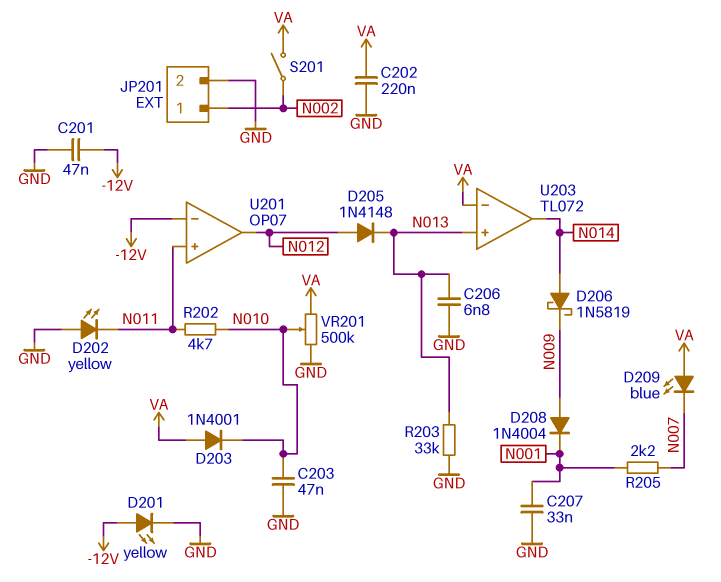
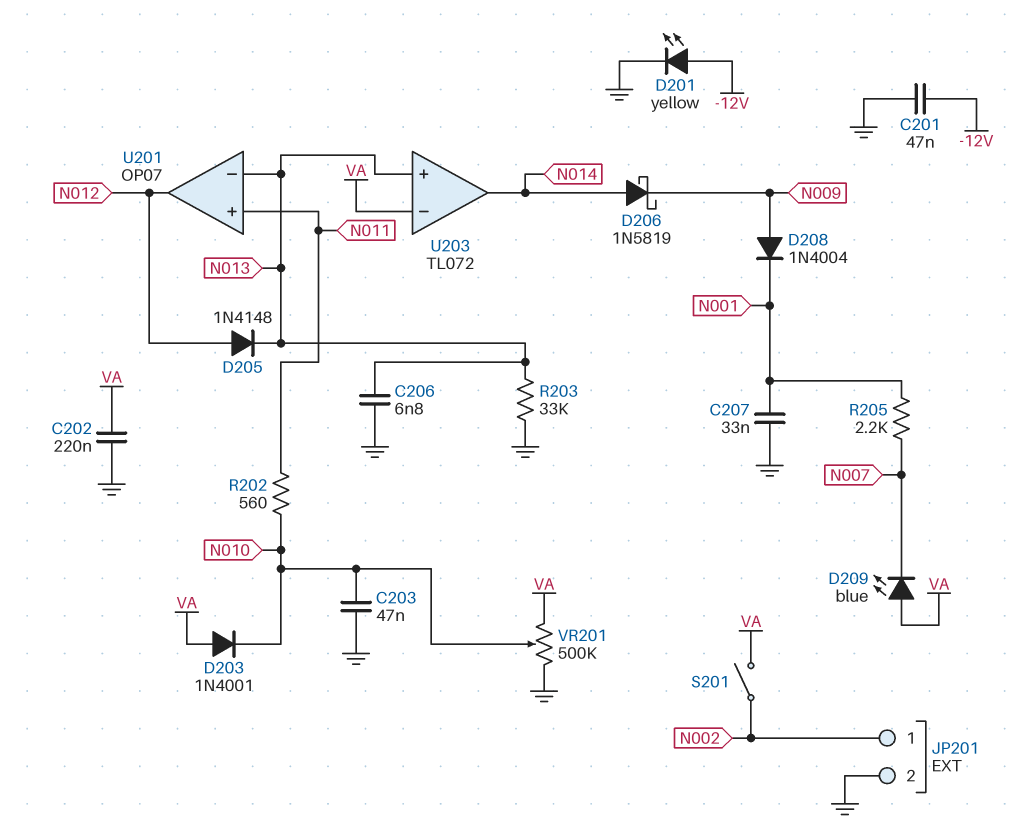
D202: LED yellow (A GND, K N011) -> none
R202: 4.7k (N010, N011) -> 560 (N010, N011)
U201 pin in-: -12V -> N013

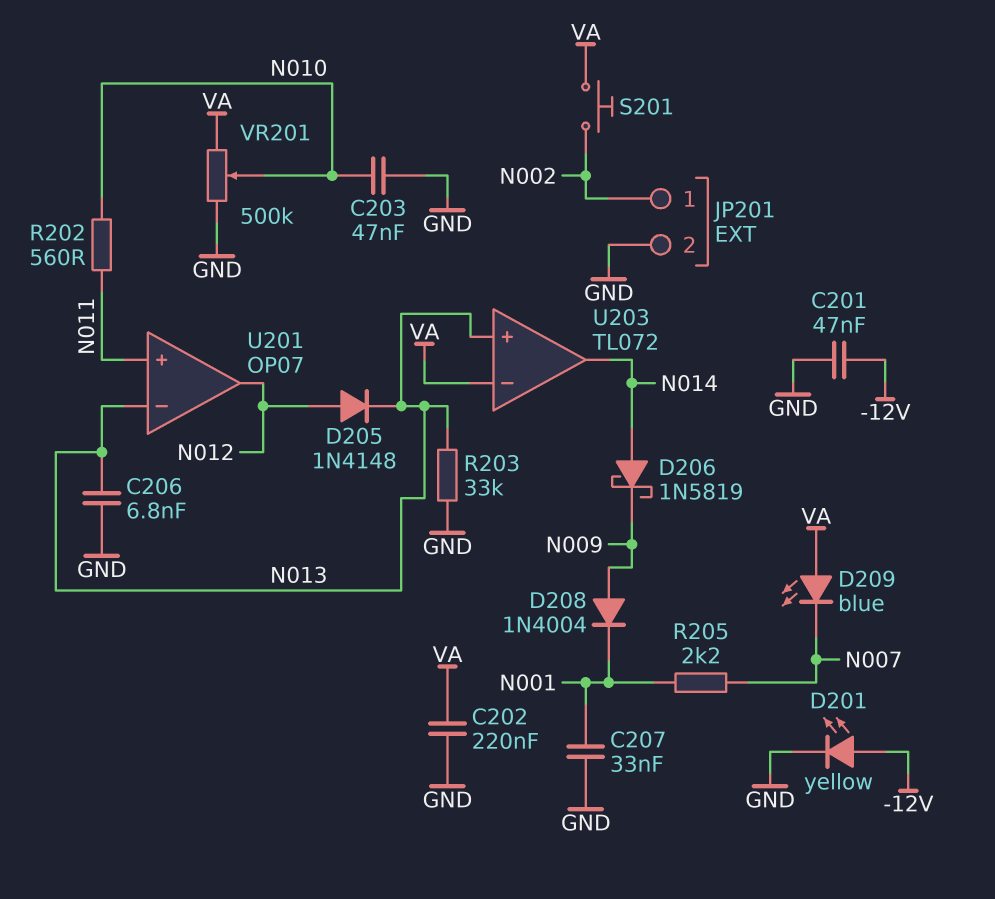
D203: diode 1N4001 (A VA, K N010) -> none
S201: switch (N002, VA) -> button (N002, VA)

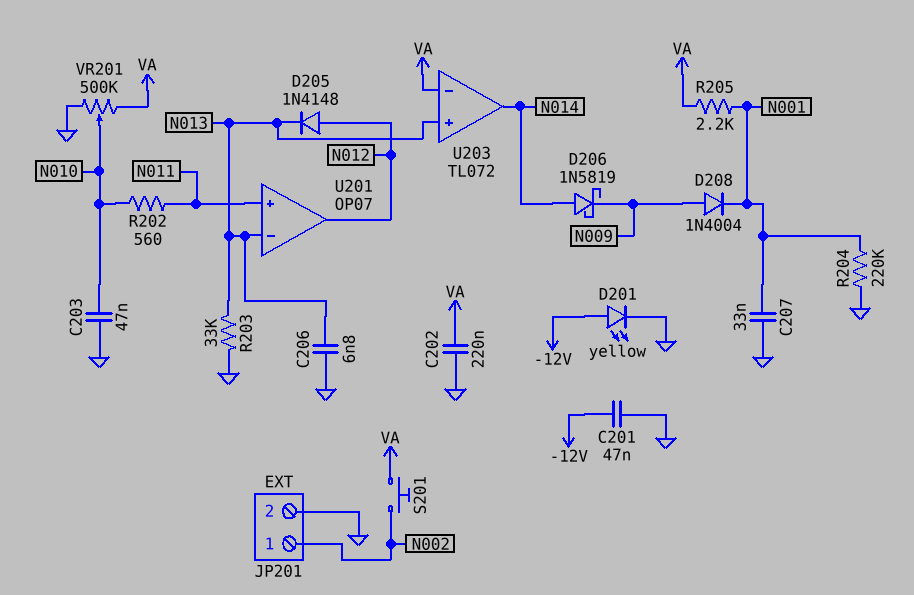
D209: LED blue (A VA, K N007) -> none
R204: none -> 220k (GND, N001)
R205: 2.2k (N001, N007) -> 2.2k (N001, VA)

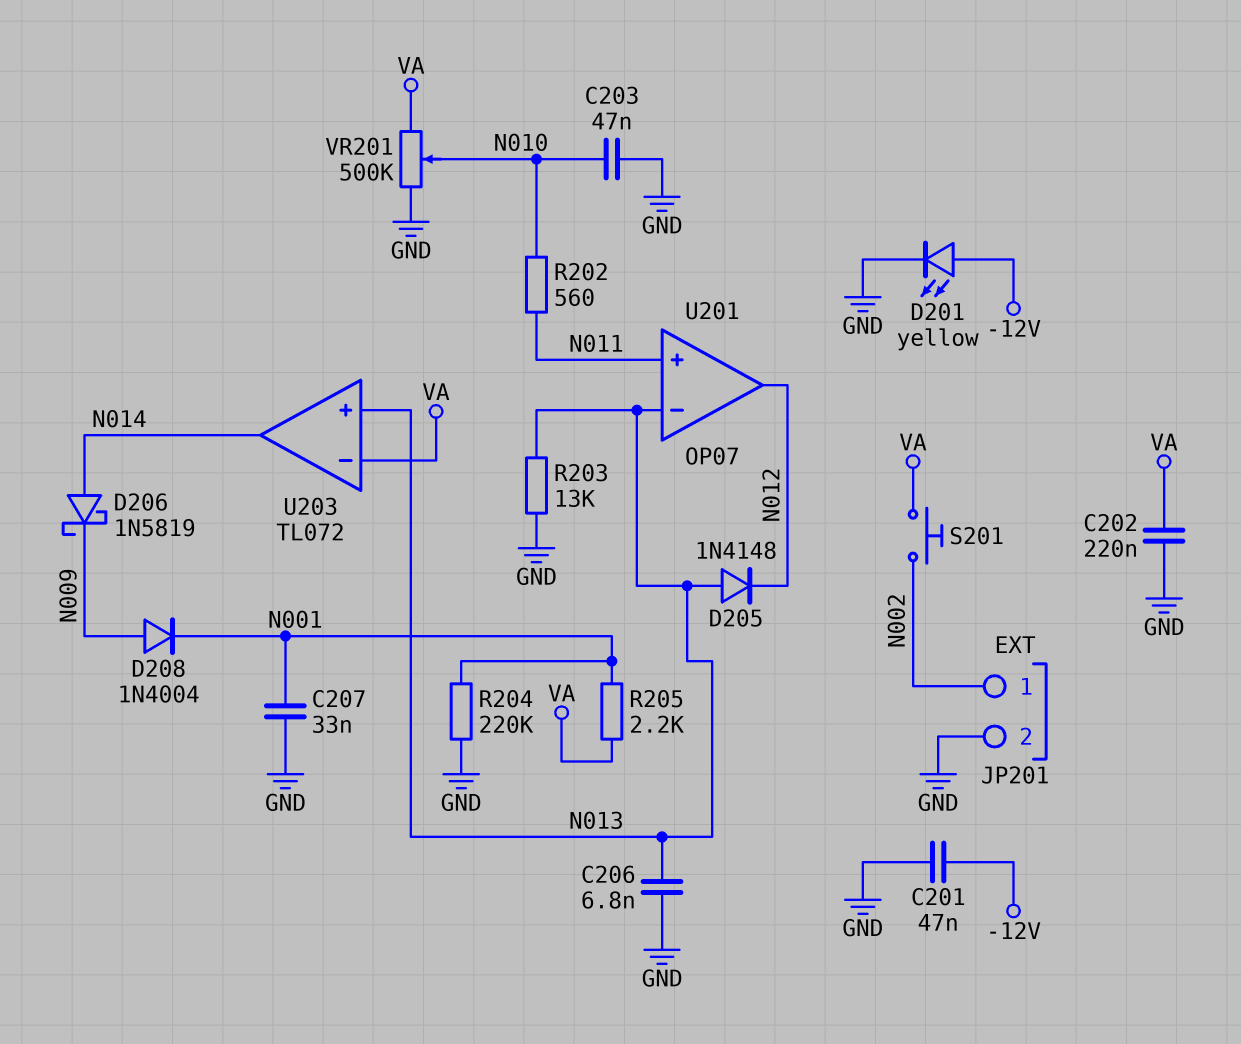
D205: diode 1N4148 (A N012, K N013) -> diode 1N4148 (A N013, K N012)
R203: 33k (GND, N013) -> 13k (GND, N013)

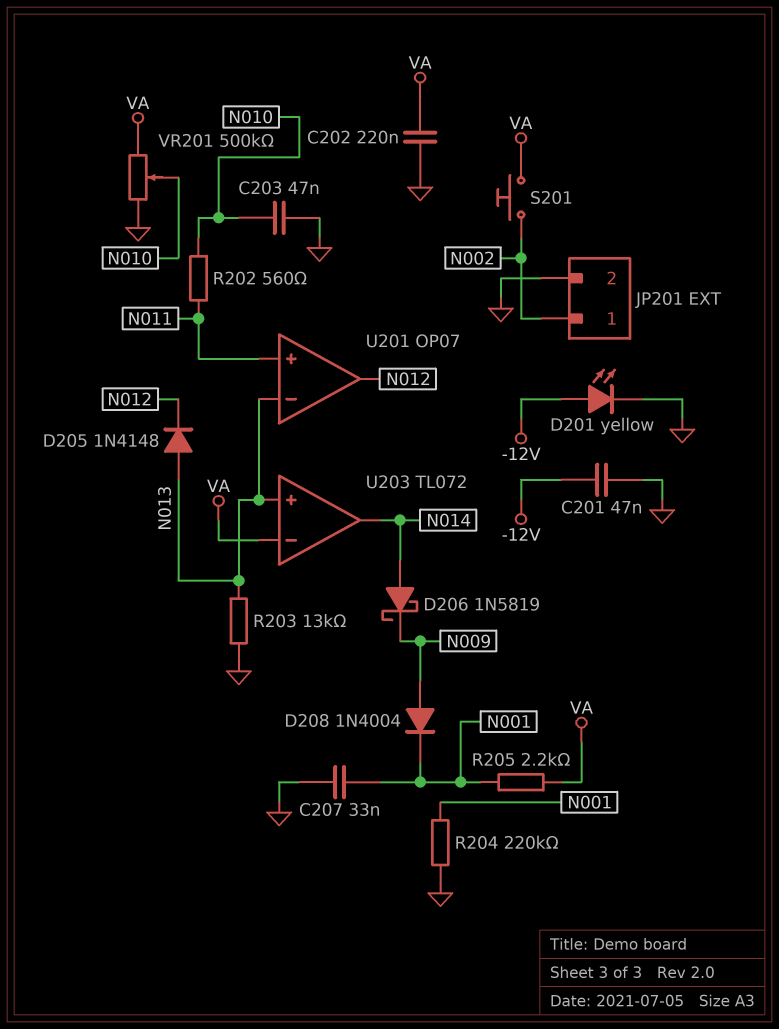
C206: 6.8nF (GND, N013) -> none

